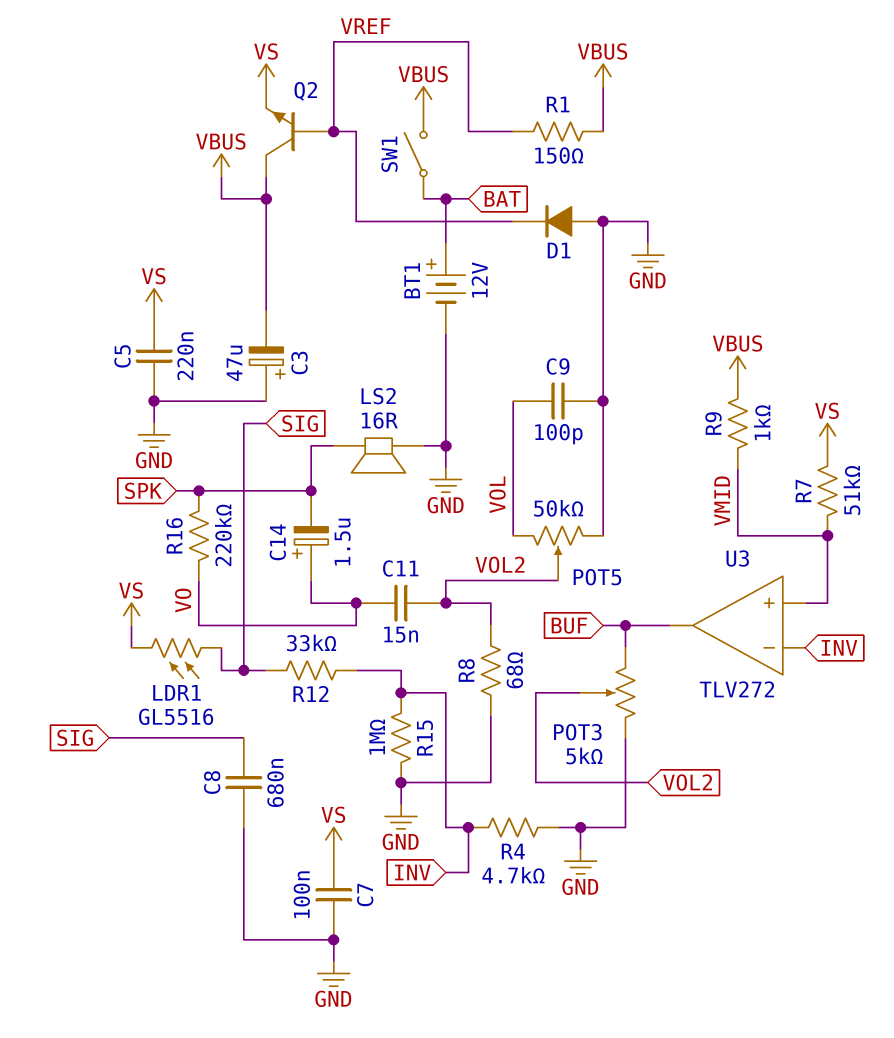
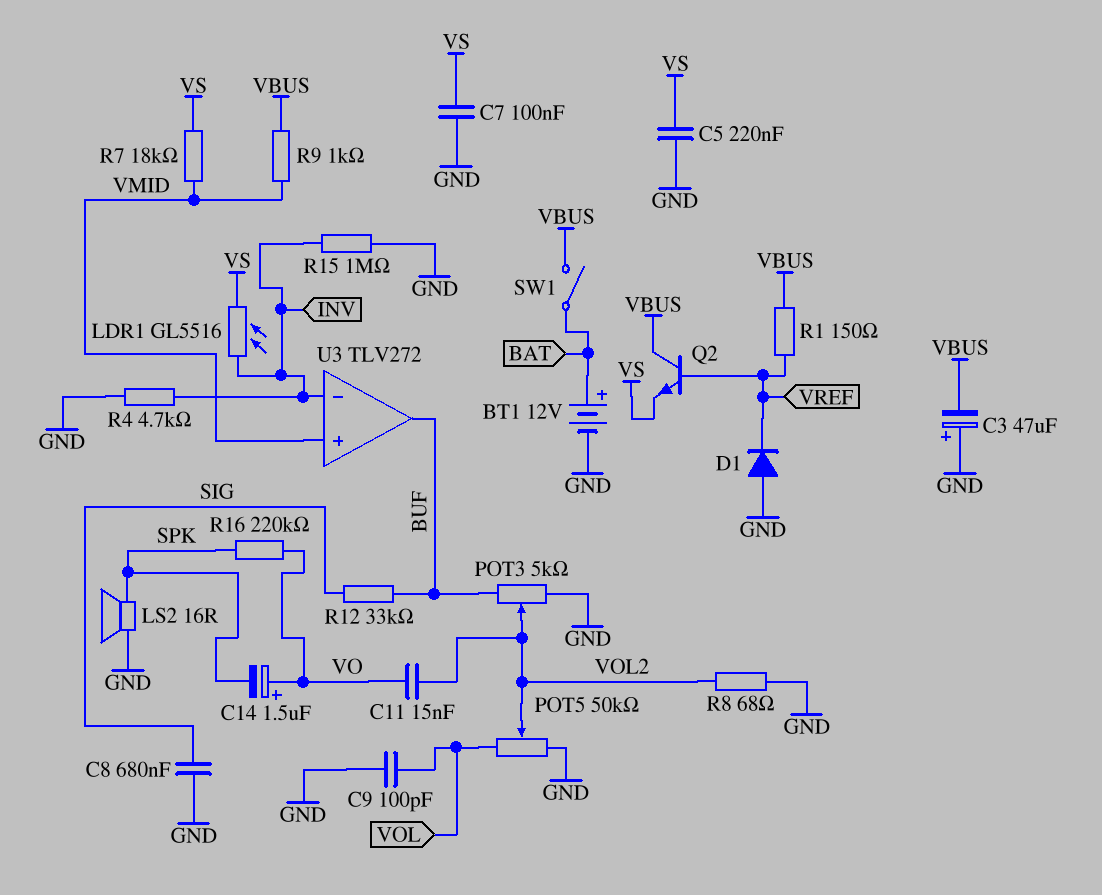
LDR1: GL5516 (SIG, VS) -> GL5516 (INV, VS)
R7: 51k (VMID, VS) -> 18k (VMID, VS)
R12: 33k (INV, SIG) -> 33k (BUF, SIG)

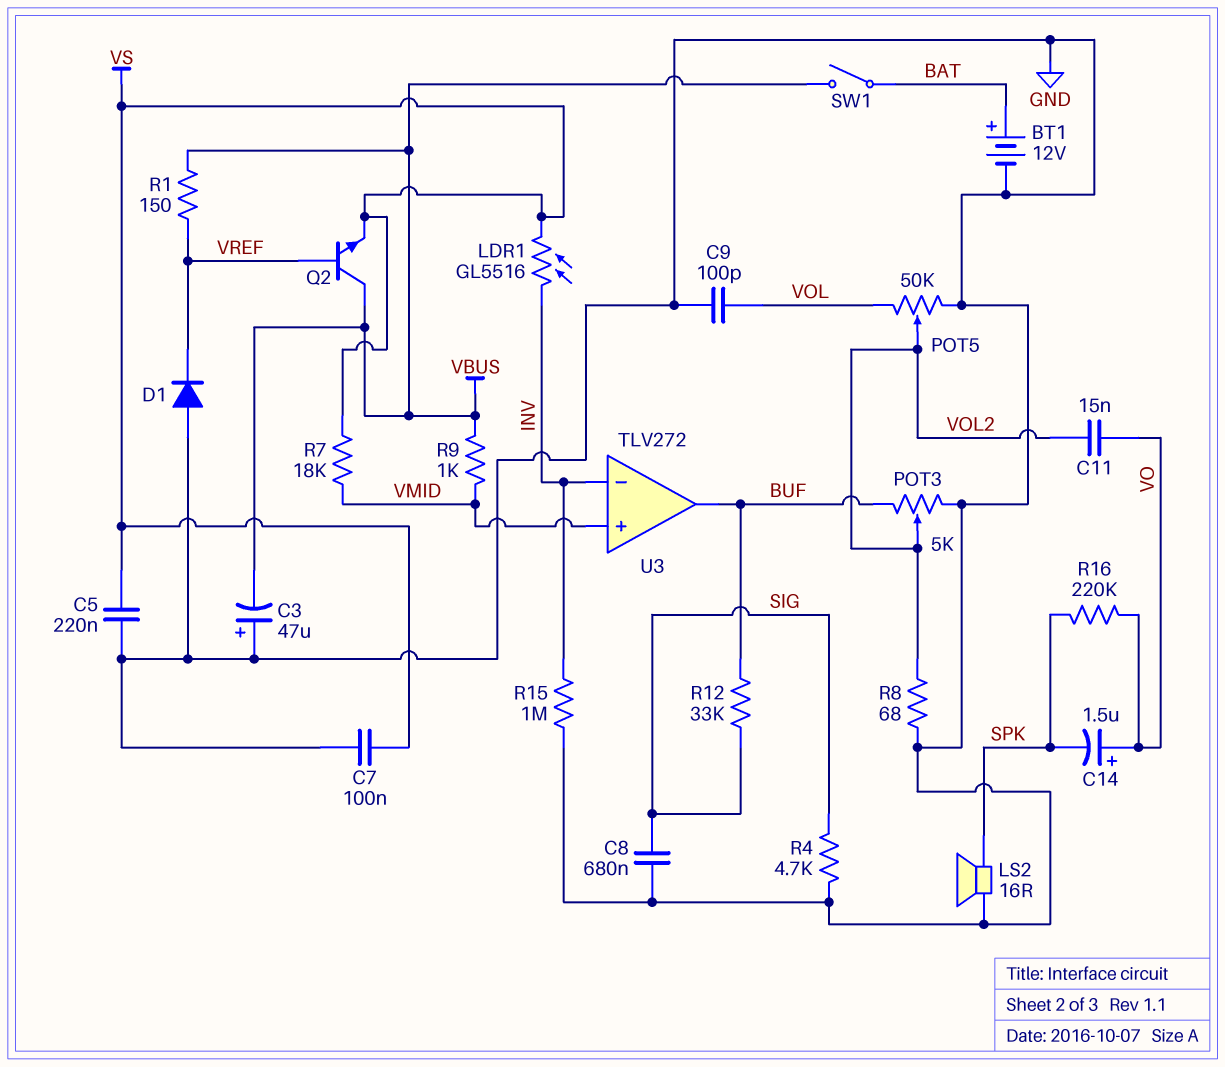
R4: 4.7k (GND, INV) -> 4.7k (GND, SIG)

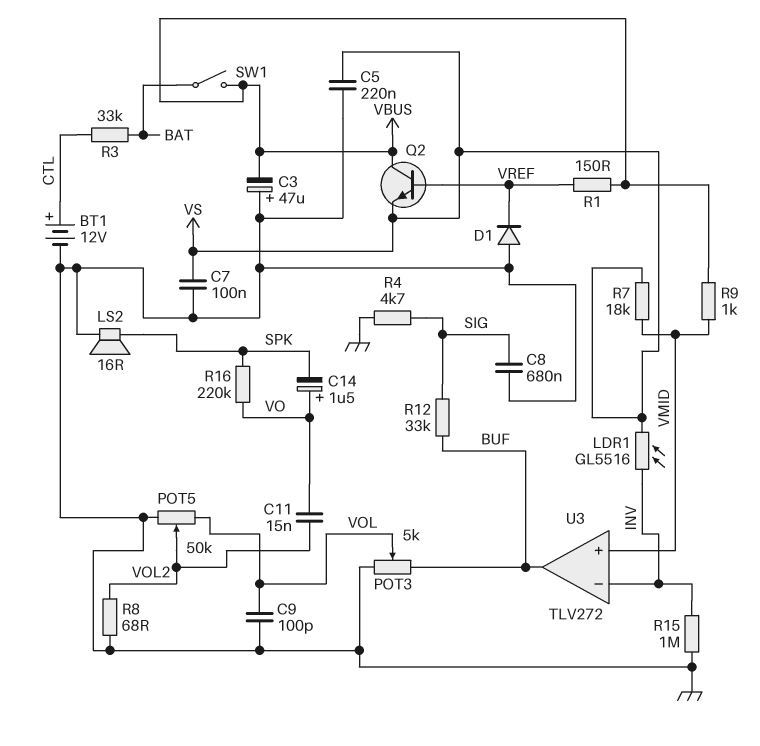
BT1: 12V (plus BAT, minus GND) -> 12V (plus CTL, minus GND)
POT3: 5k (BUF, GND, wiper VOL2) -> 5k (BUF, GND, wiper VOL)
R3: none -> 33k (BAT, CTL)

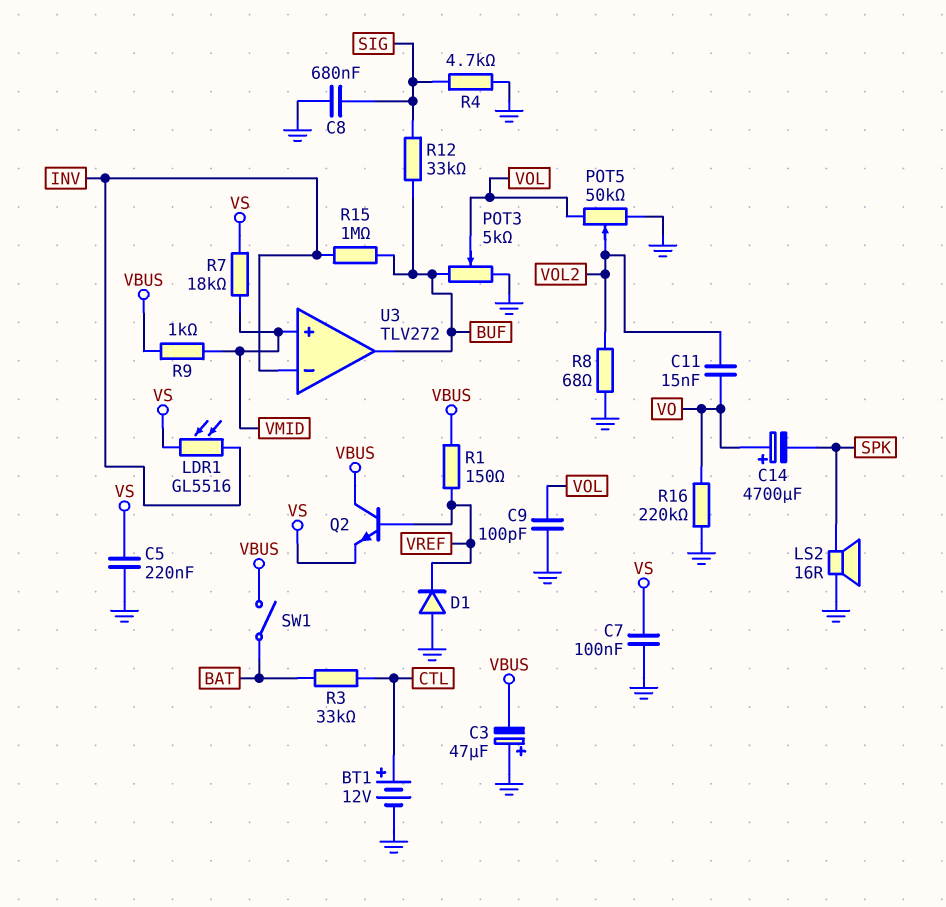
C14: 1.5uF (plus VO, minus SPK) -> 4700uF (plus VO, minus SPK)
R15: 1M (GND, INV) -> 1M (BUF, INV)
R16: 220k (SPK, VO) -> 220k (GND, VO)

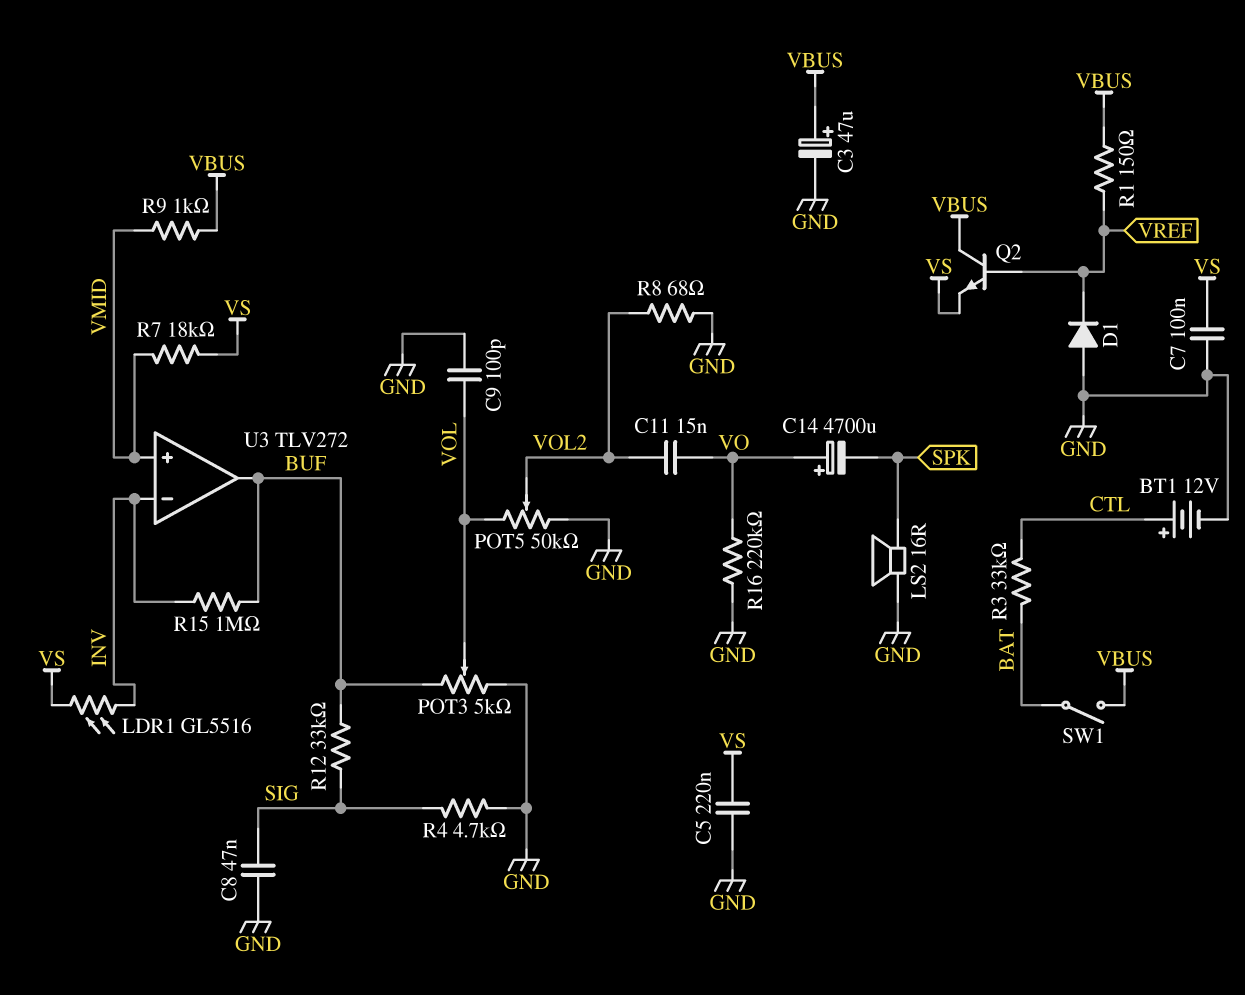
C3: 47uF (plus GND, minus VBUS) -> 47uF (plus VBUS, minus GND)
C8: 680nF (GND, SIG) -> 47nF (GND, SIG)

